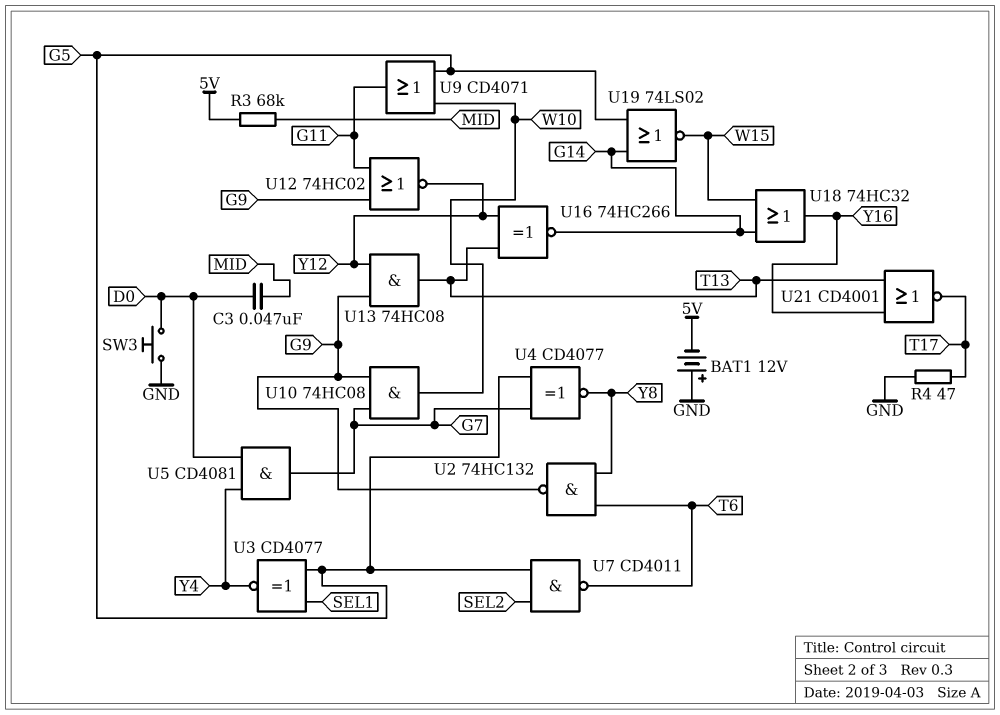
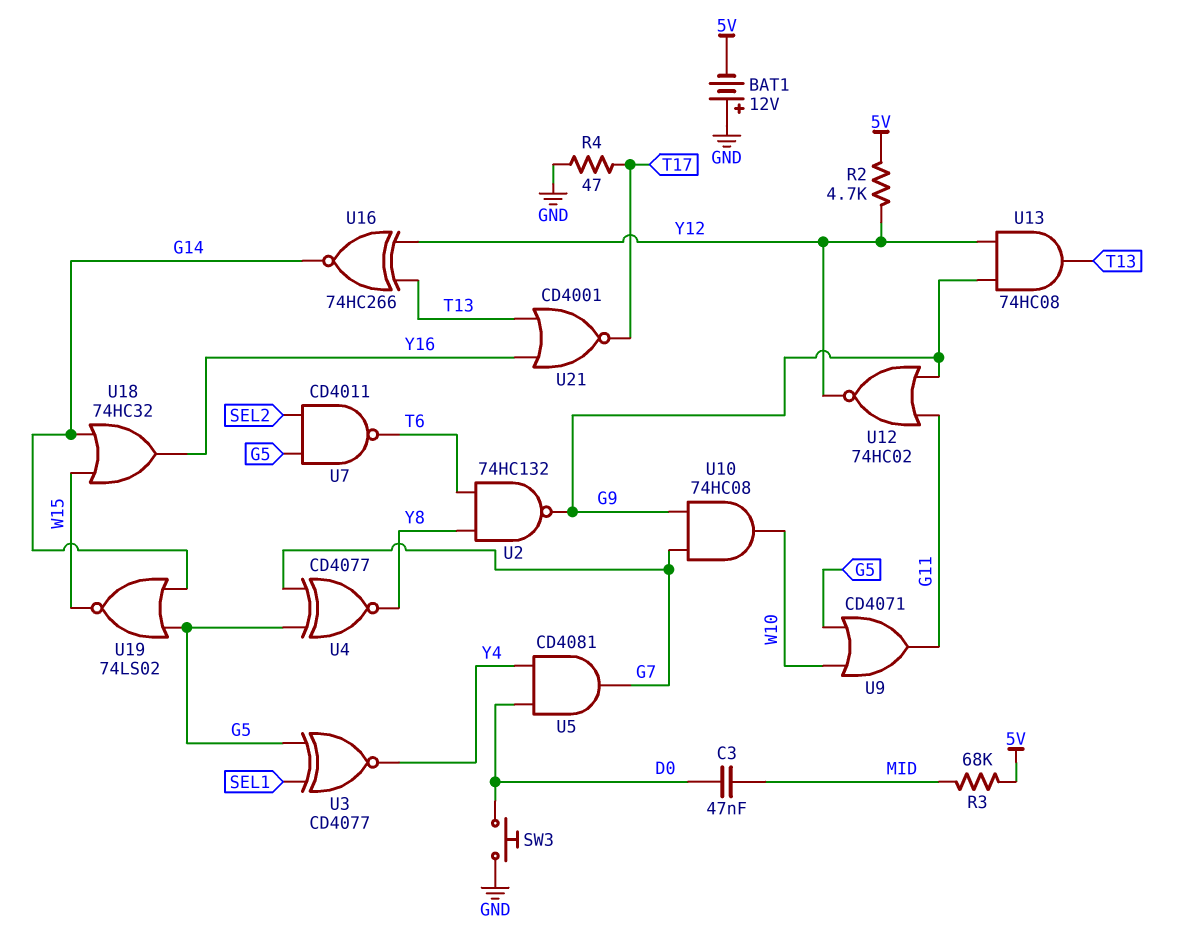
R2: none -> 4.7k (5V, Y12)

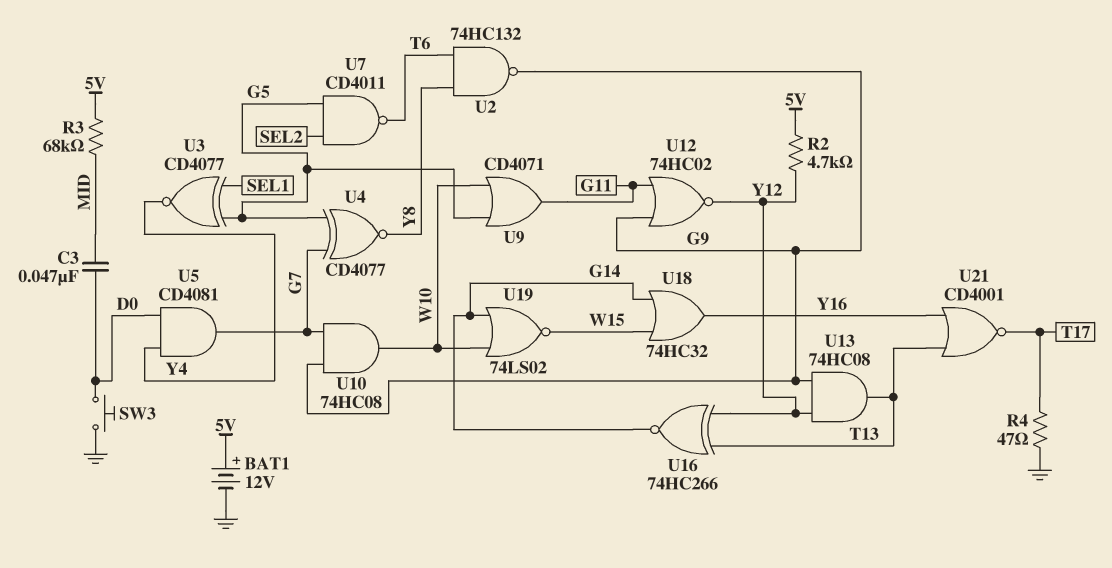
BAT1: 12V (plus GND, minus 5V) -> 12V (plus 5V, minus GND)
U19: NOR 74LS02 (in G5, in G14, out W15) -> NOR 74LS02 (in G14, in W10, out W15)

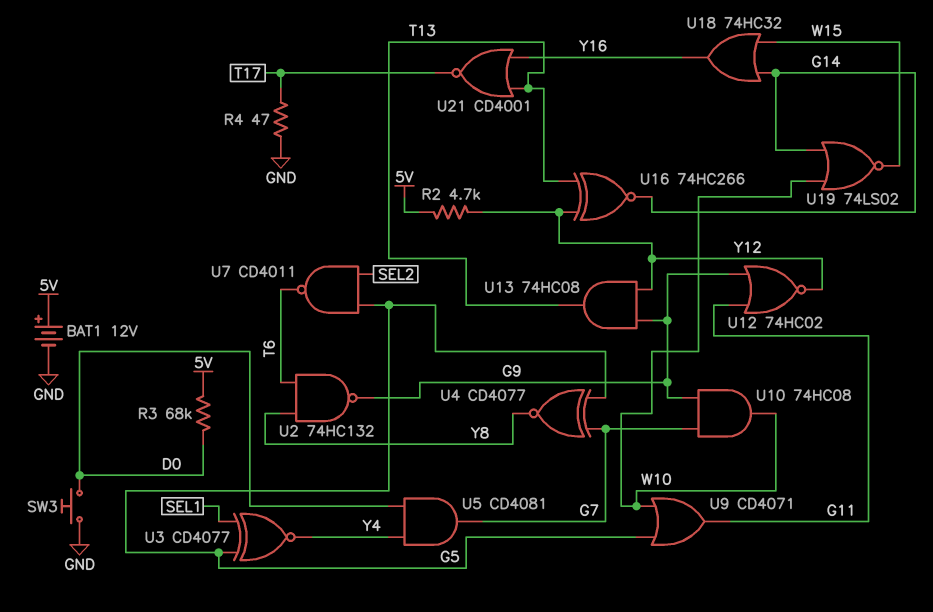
C3: 47nF (D0, MID) -> none
R3: 68k (5V, MID) -> 68k (5V, D0)

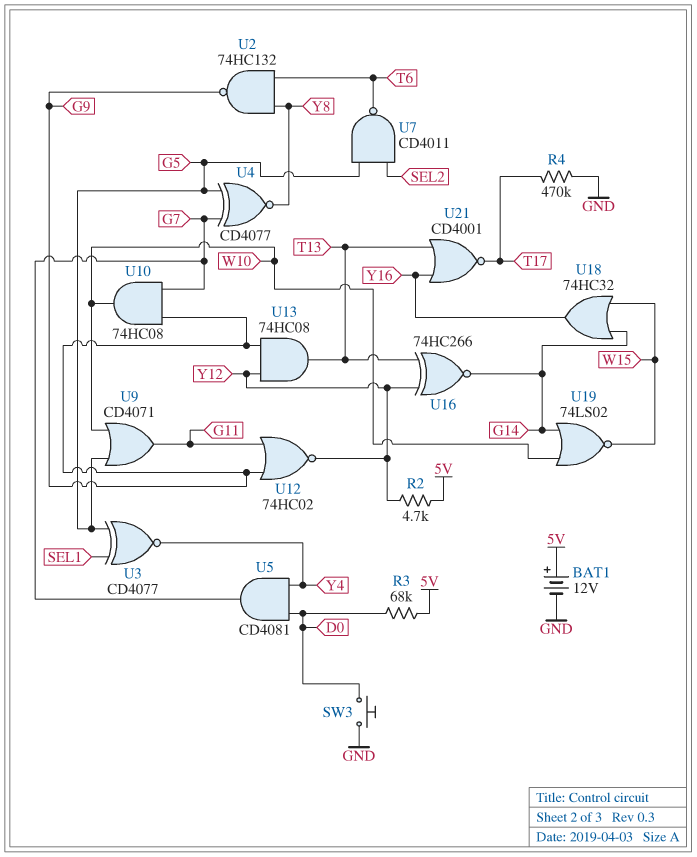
R4: 47 (GND, T17) -> 470k (GND, T17)

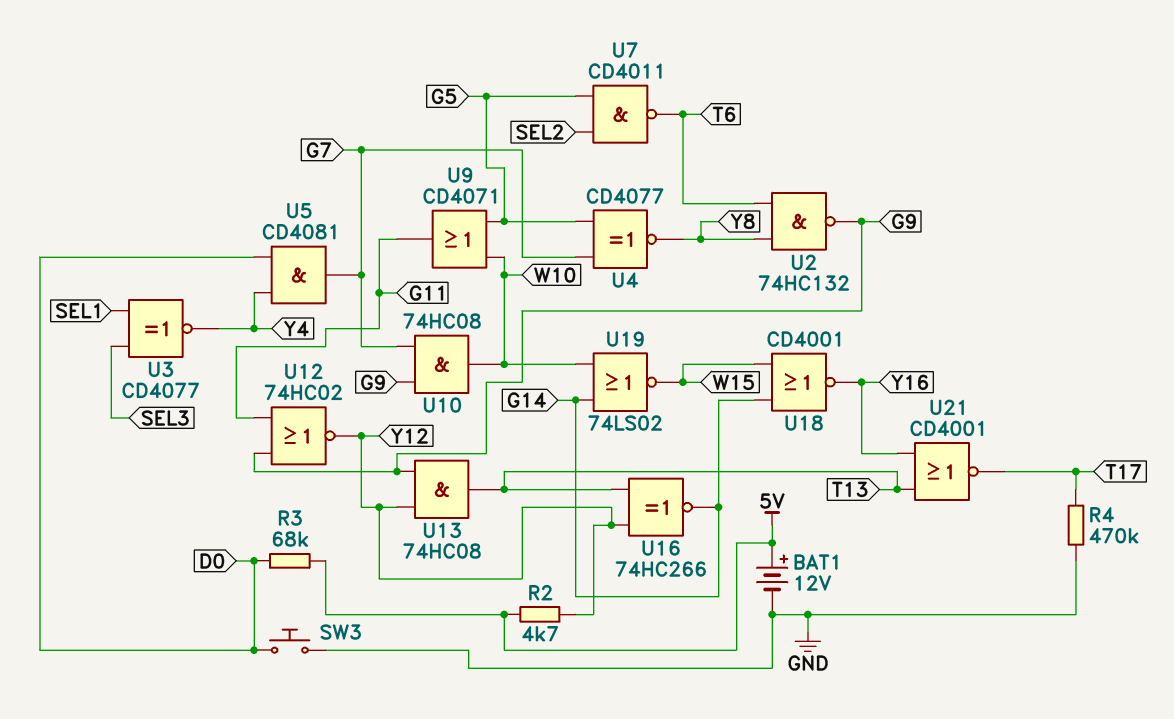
U3: XNOR CD4077 (in G5, in SEL1, out Y4) -> XNOR CD4077 (in SEL1, in SEL3, out Y4)
U18: OR 74HC32 (in G14, in W15, out Y16) -> NOR CD4001 (in G14, in W15, out Y16)

